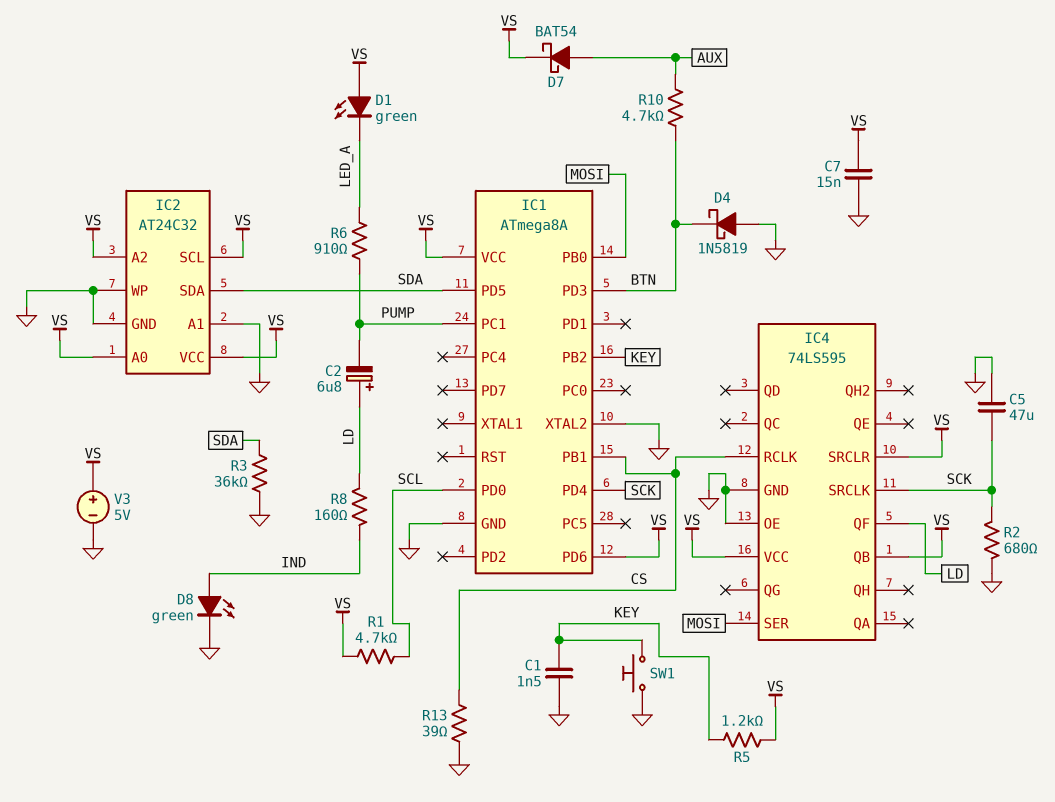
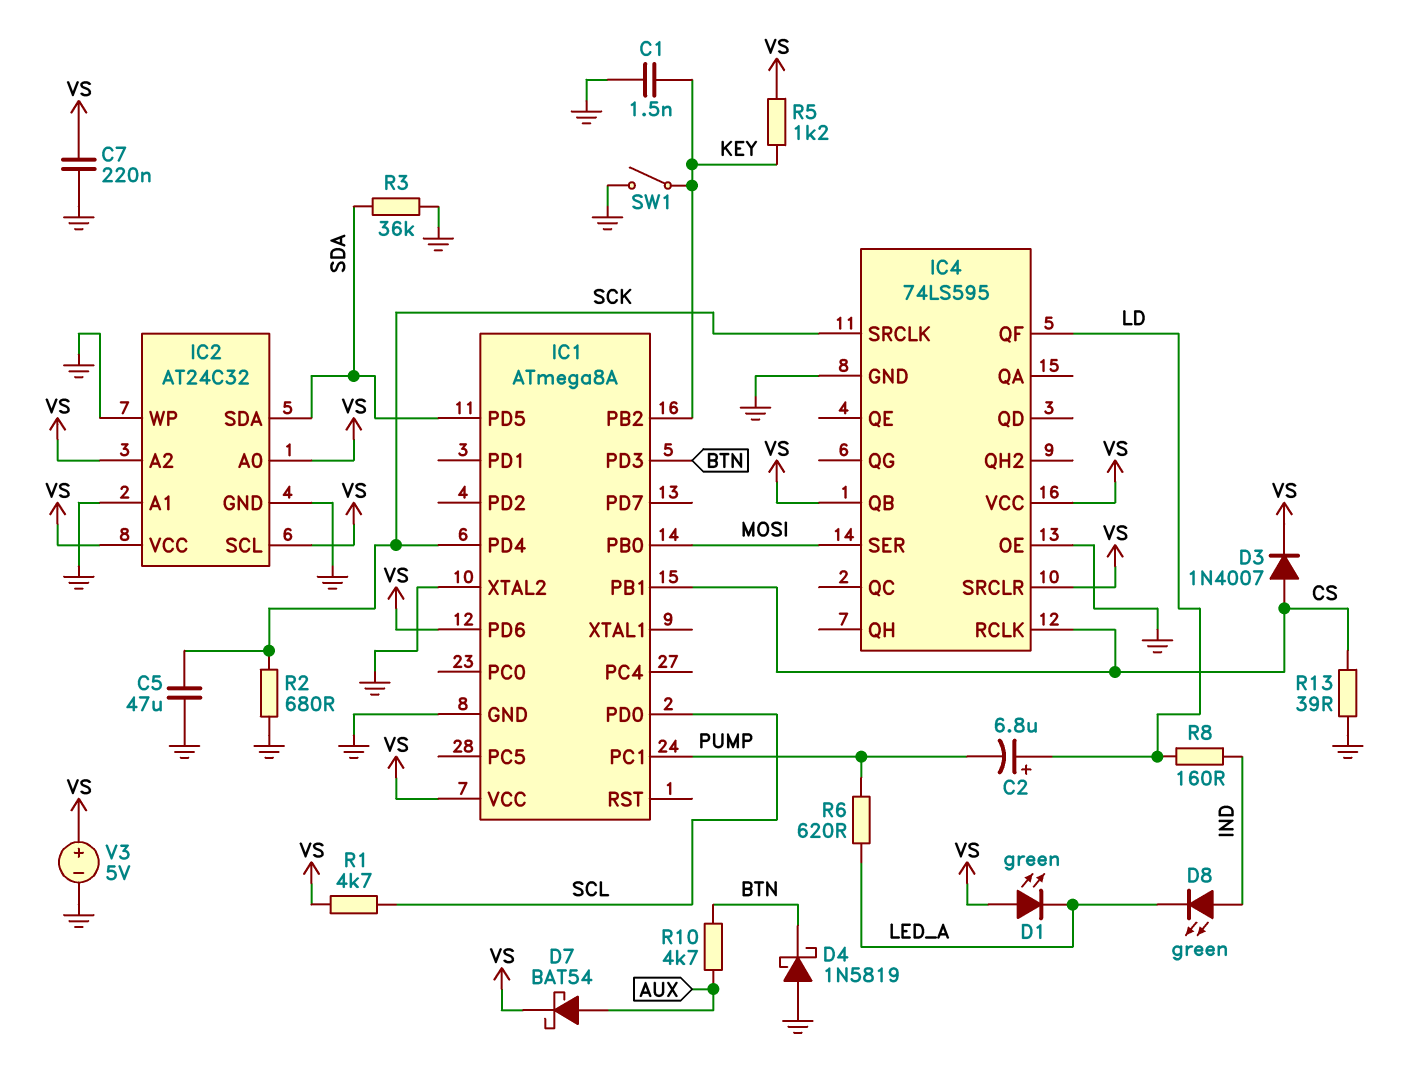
C7: 15nF (GND, VS) -> 220nF (GND, VS)
D3: none -> diode 1N4007 (A CS, K VS)
D8: LED green (A IND, K GND) -> LED green (A IND, K LED_A)
R6: 910 (LED_A, PUMP) -> 620 (LED_A, PUMP)
SW1: button (GND, KEY) -> switch (GND, KEY)

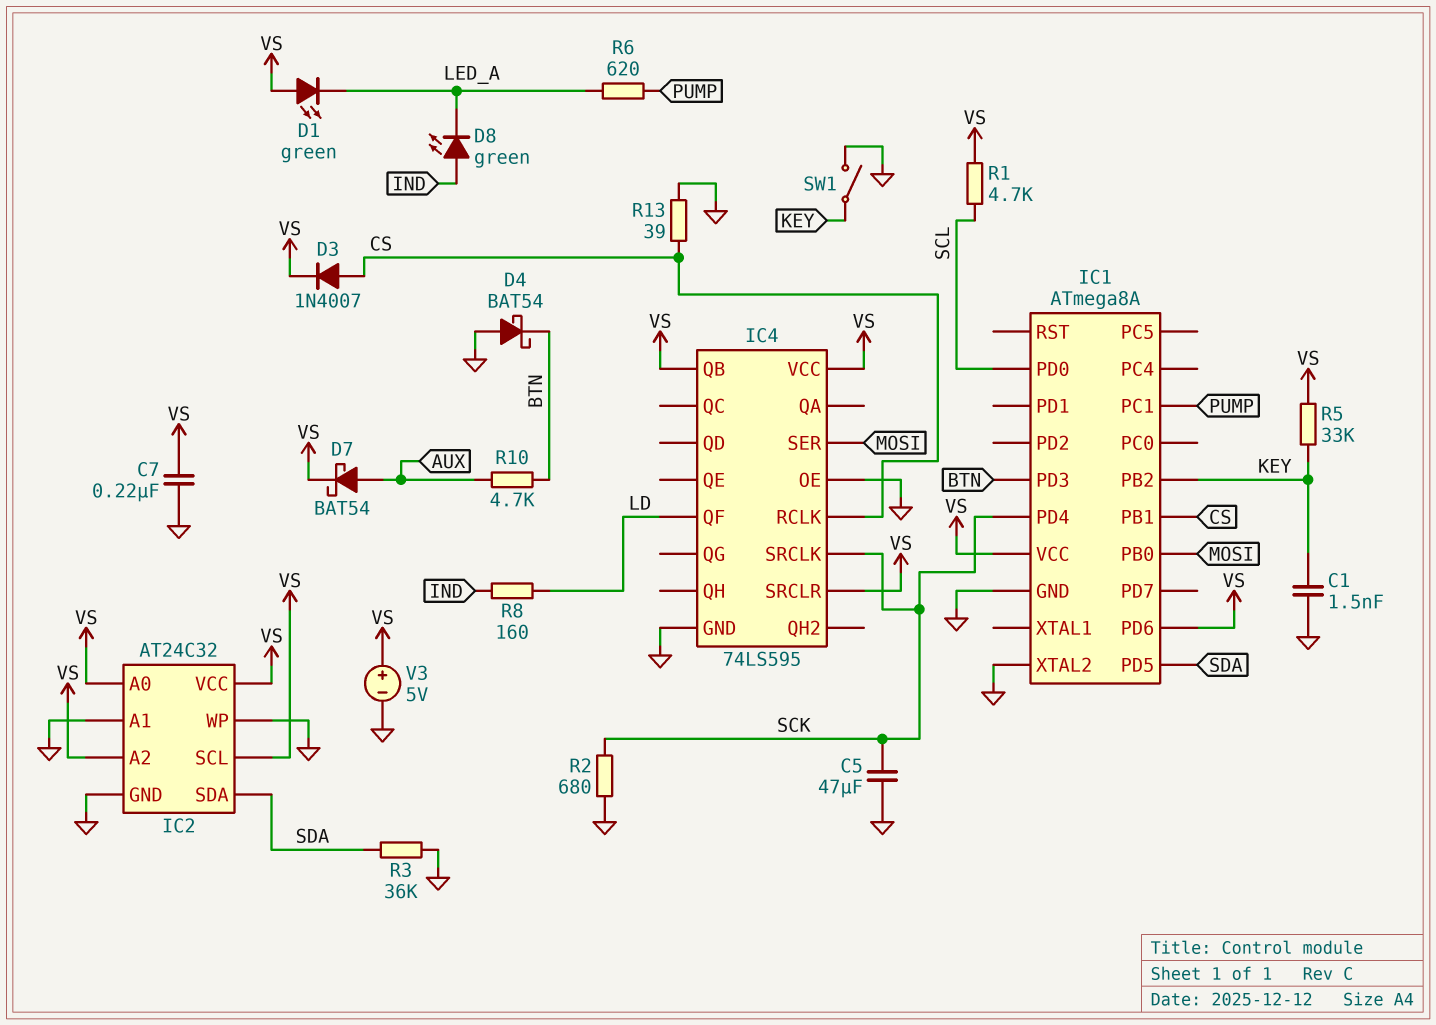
C2: 6.8uF (plus LD, minus PUMP) -> none
D4: schottky 1N5819 (A GND, K BTN) -> schottky BAT54 (A GND, K BTN)
R5: 1.2k (KEY, VS) -> 33k (KEY, VS)

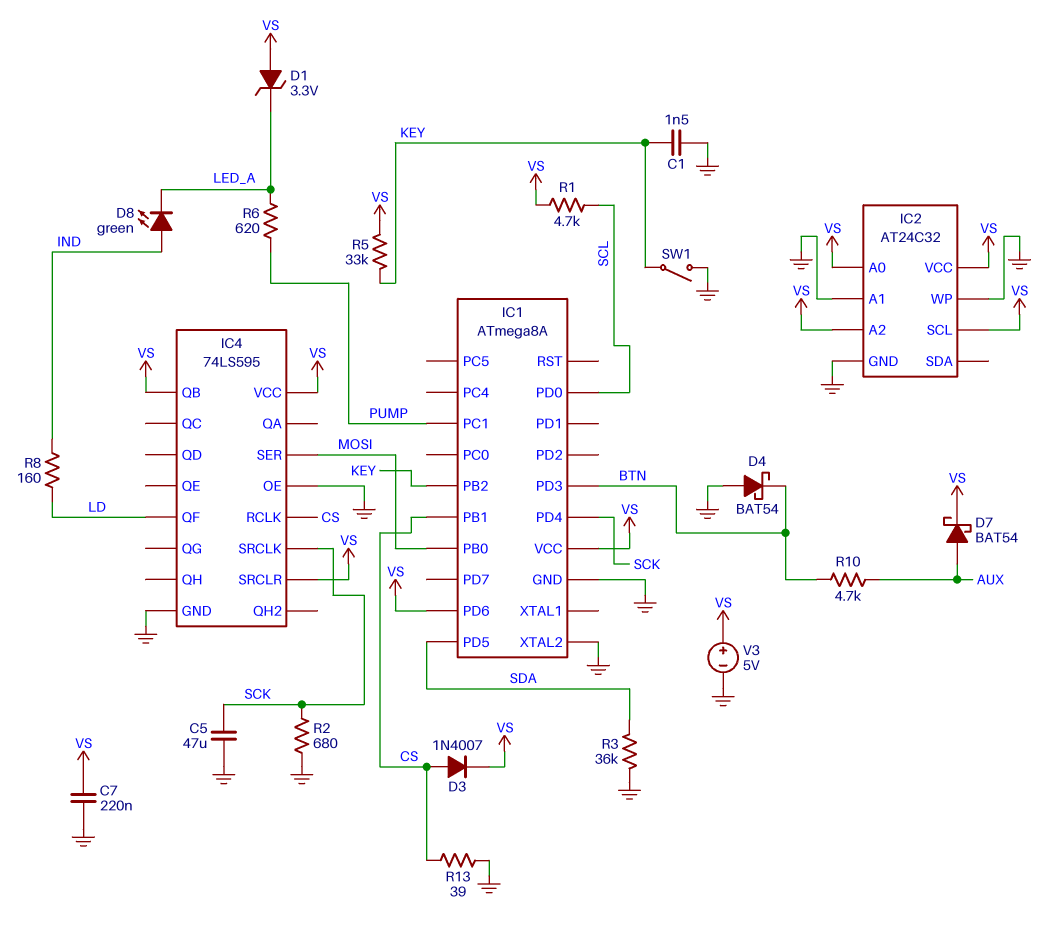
D1: LED green (A VS, K LED_A) -> zener 3.3V (A VS, K LED_A)
IC2 pin SDA: SDA -> none

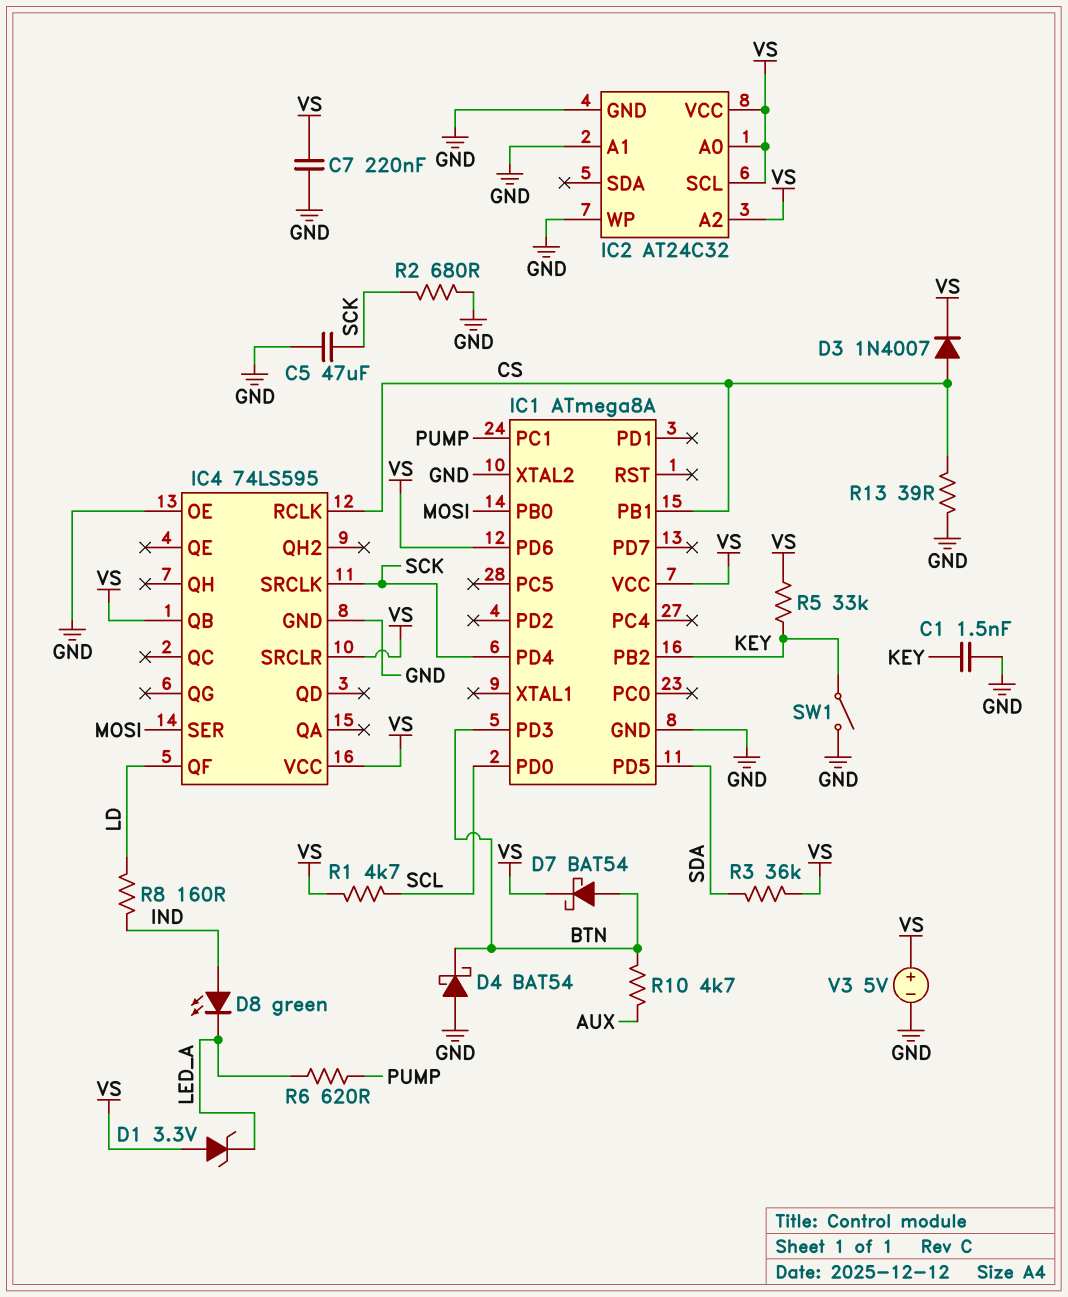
D7: schottky BAT54 (A AUX, K VS) -> schottky BAT54 (A BTN, K VS)
R3: 36k (GND, SDA) -> 36k (SDA, VS)

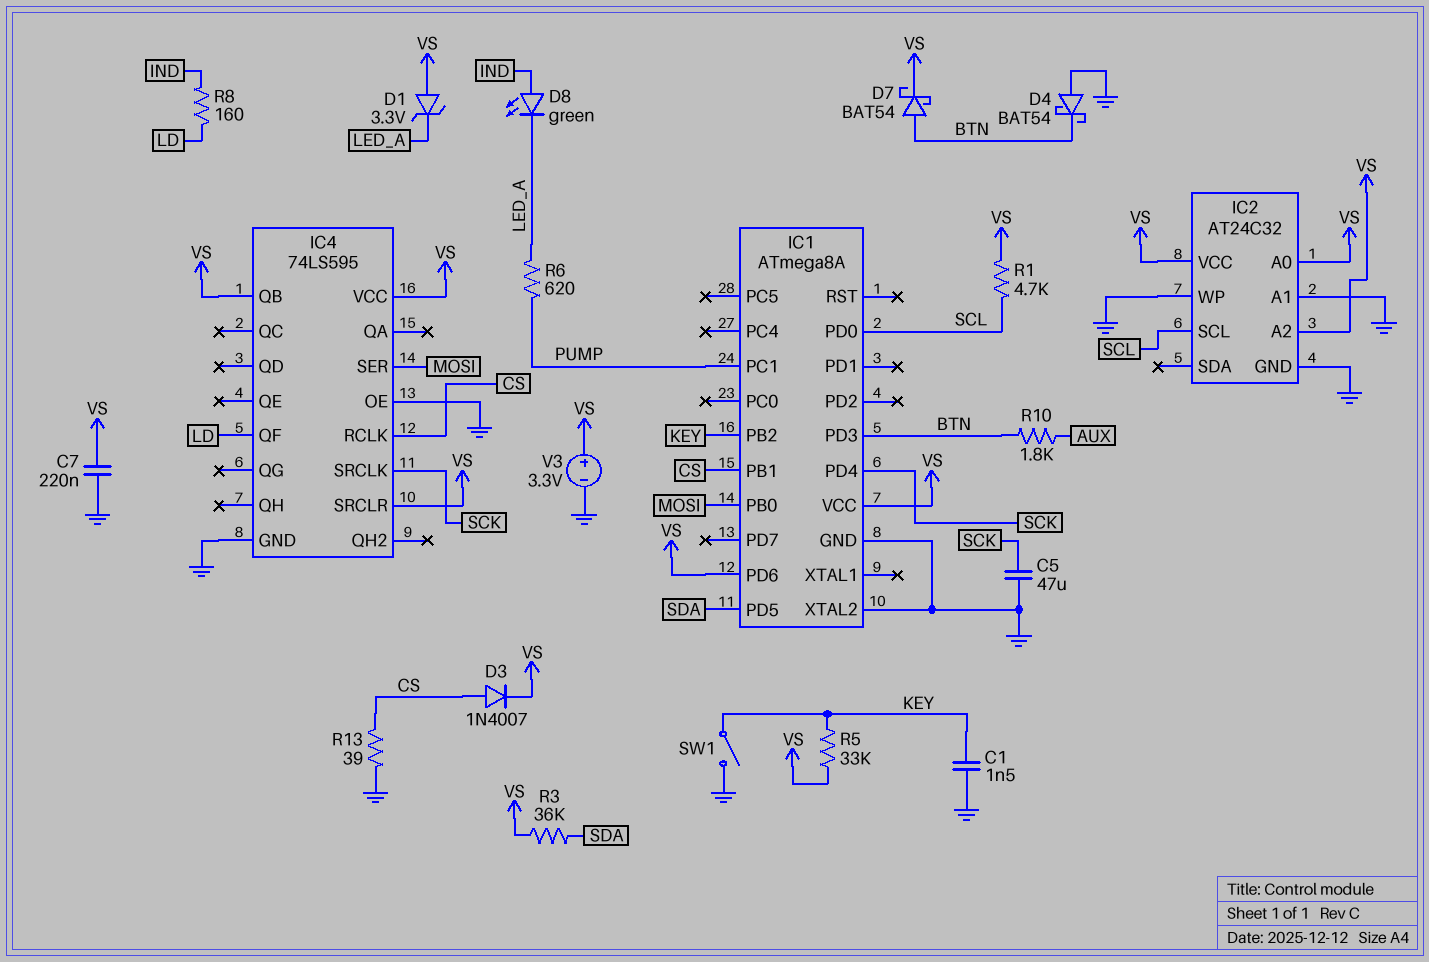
IC2 pin SCL: VS -> SCL
R2: 680 (GND, SCK) -> none
R10: 4.7k (AUX, BTN) -> 1.8k (AUX, BTN)
V3: 5V (plus VS, minus GND) -> 3.3V (plus VS, minus GND)

